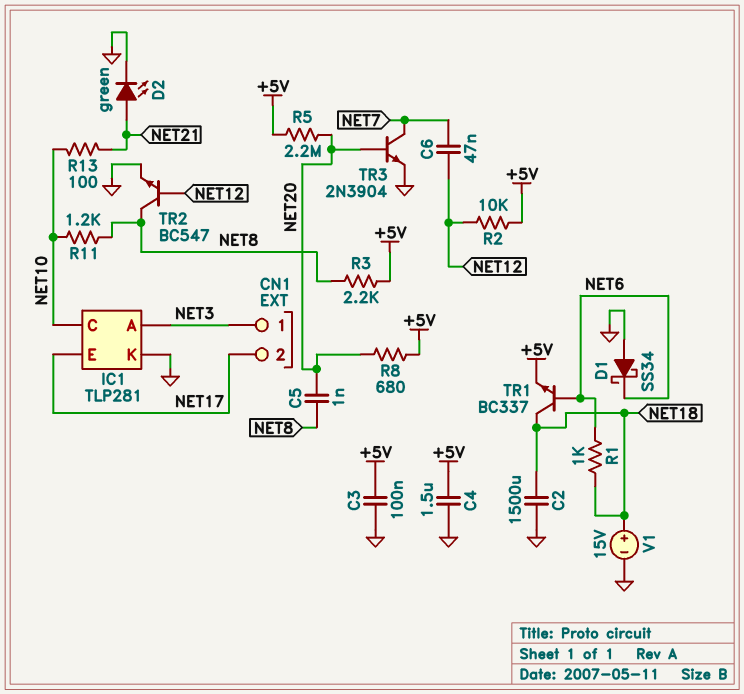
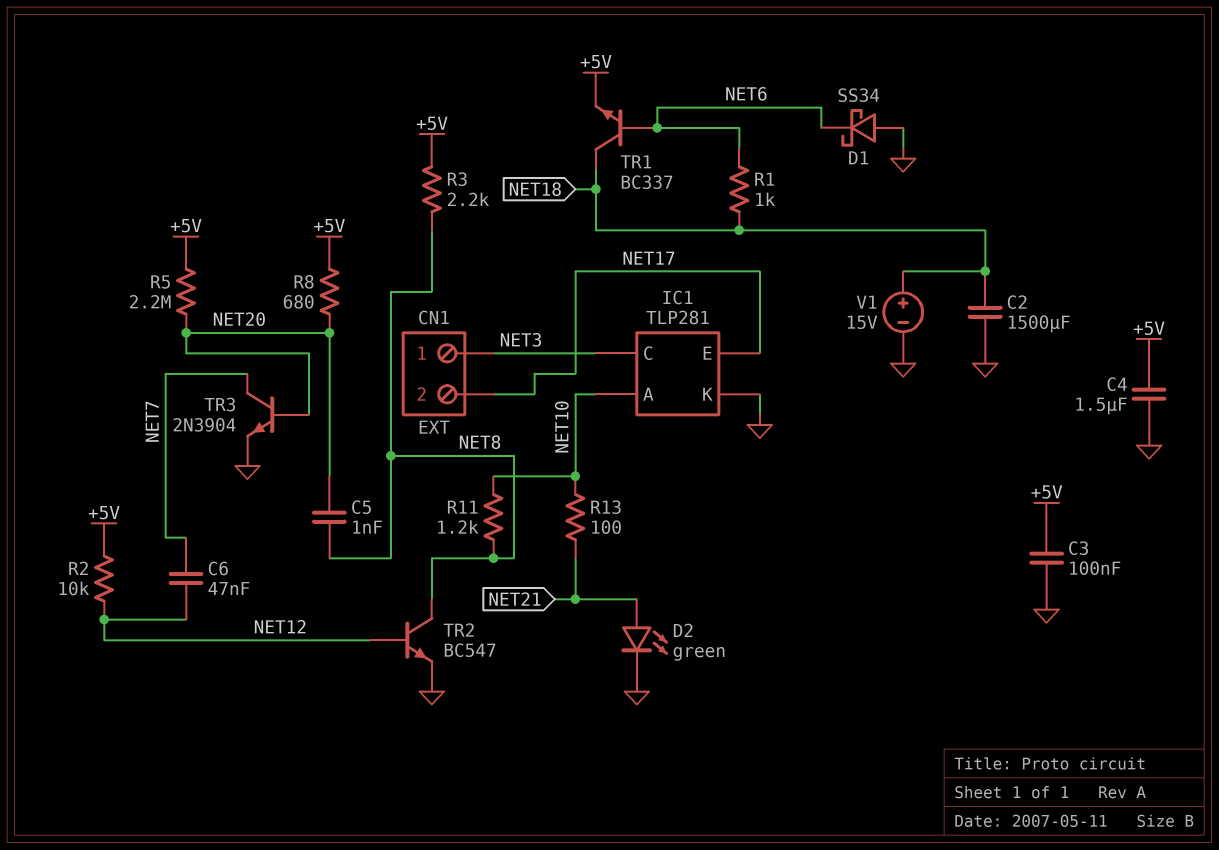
IC1 pin A: NET3 -> NET10
IC1 pin C: NET10 -> NET3

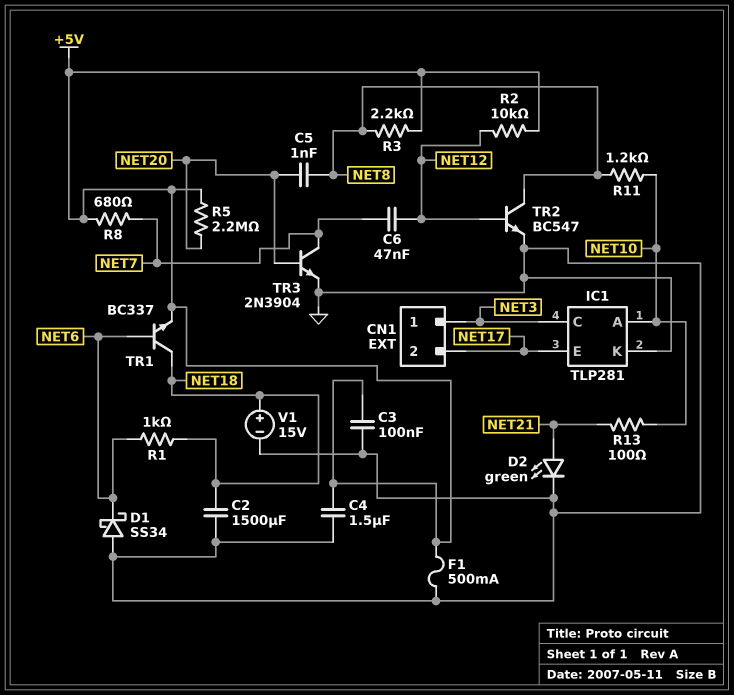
F1: none -> 500mA (+5V, GND)
R8: 680 (+5V, NET20) -> 680 (+5V, NET7)

